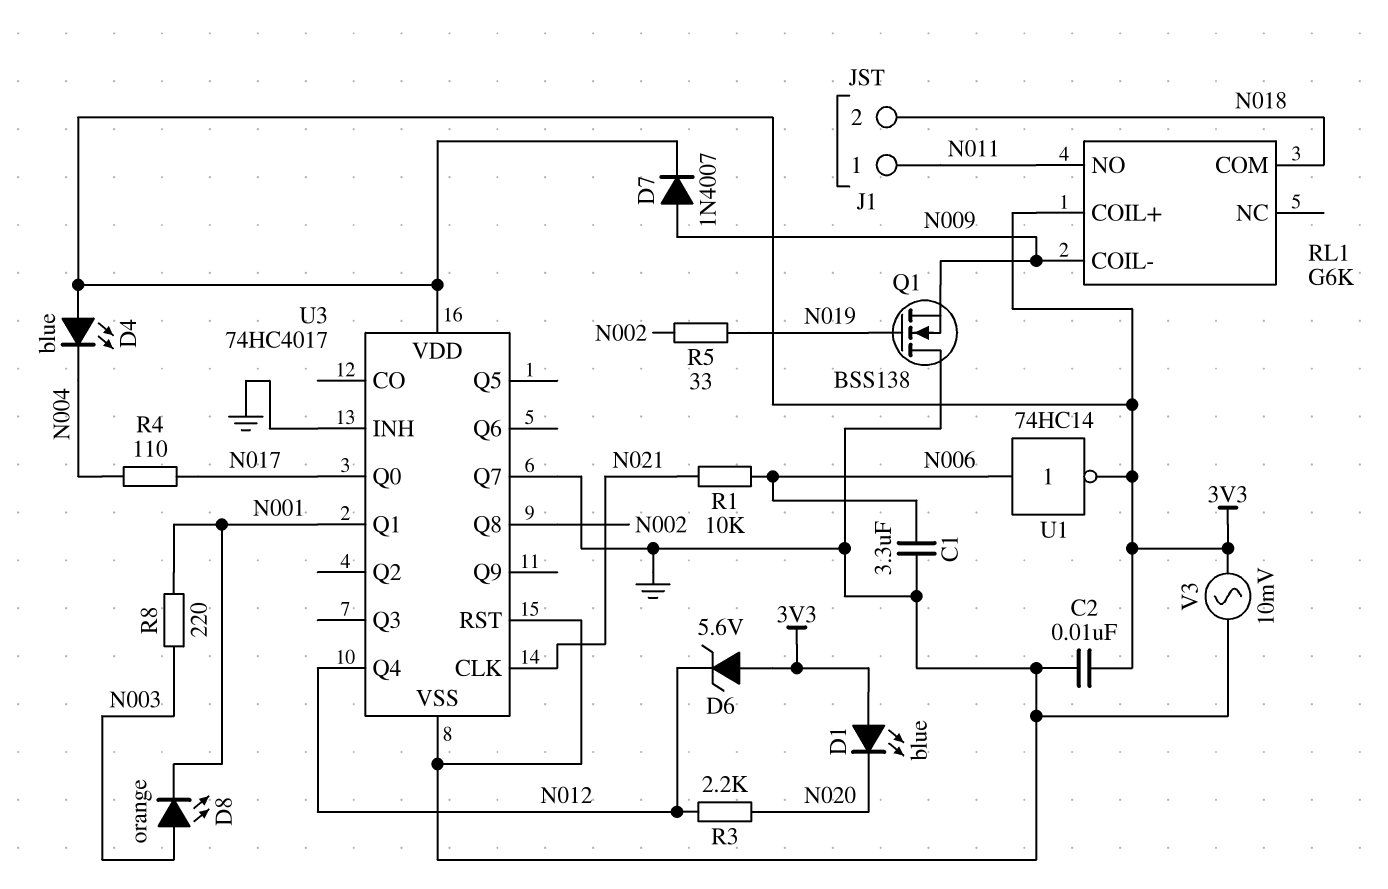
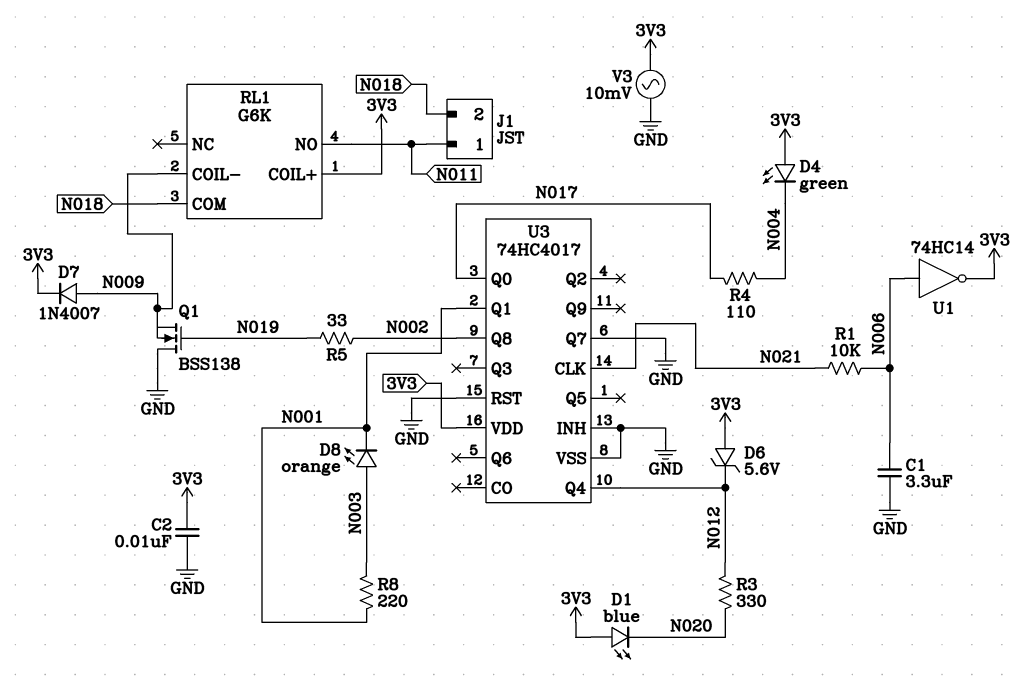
D4: LED blue (A 3V3, K N004) -> LED green (A 3V3, K N004)
R3: 2.2k (N012, N020) -> 330 (N012, N020)

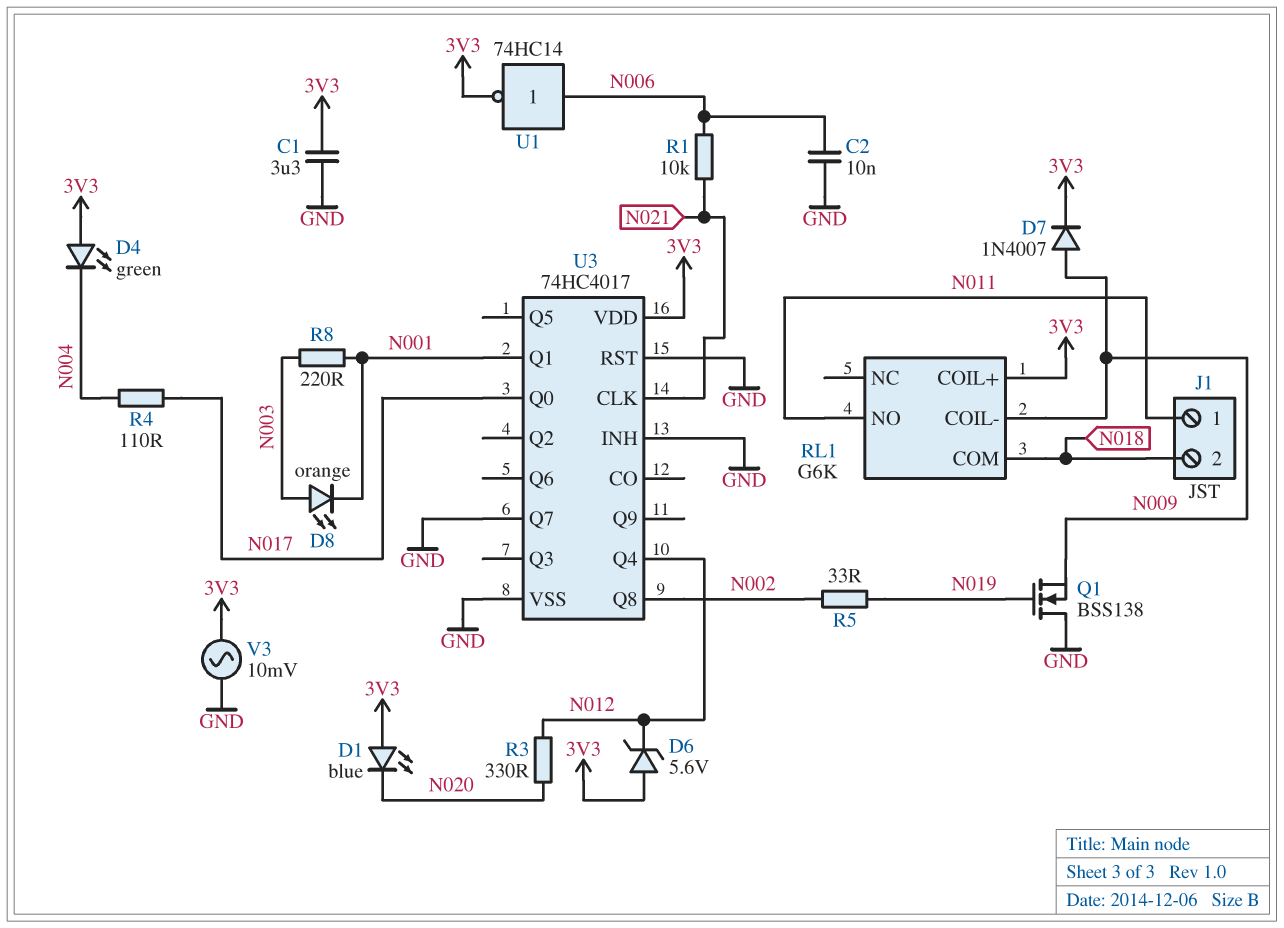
C1: 3.3uF (GND, N006) -> 3.3uF (3V3, GND)
C2: 10nF (3V3, GND) -> 10nF (GND, N006)

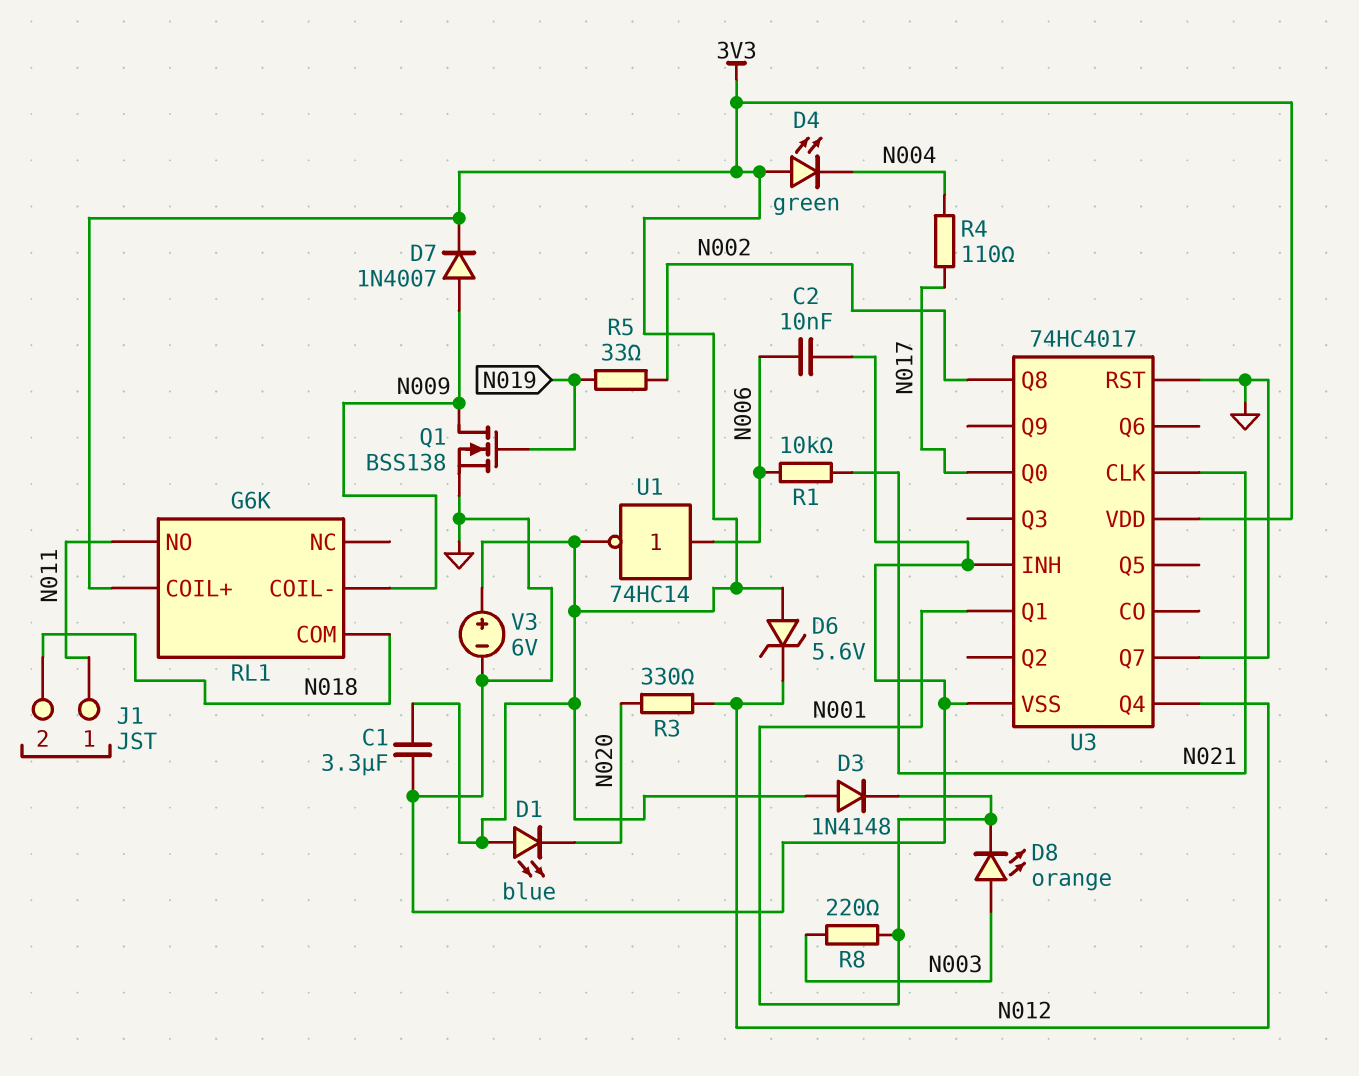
D3: none -> diode 1N4148 (A 3V3, K N001)
Q1: NMOS BSS138 (G N019, D GND, S N009) -> NMOS BSS138 (G N019, D N009, S GND)
V3: AC 10mV (3V3, GND) -> 6V (plus 3V3, minus GND)

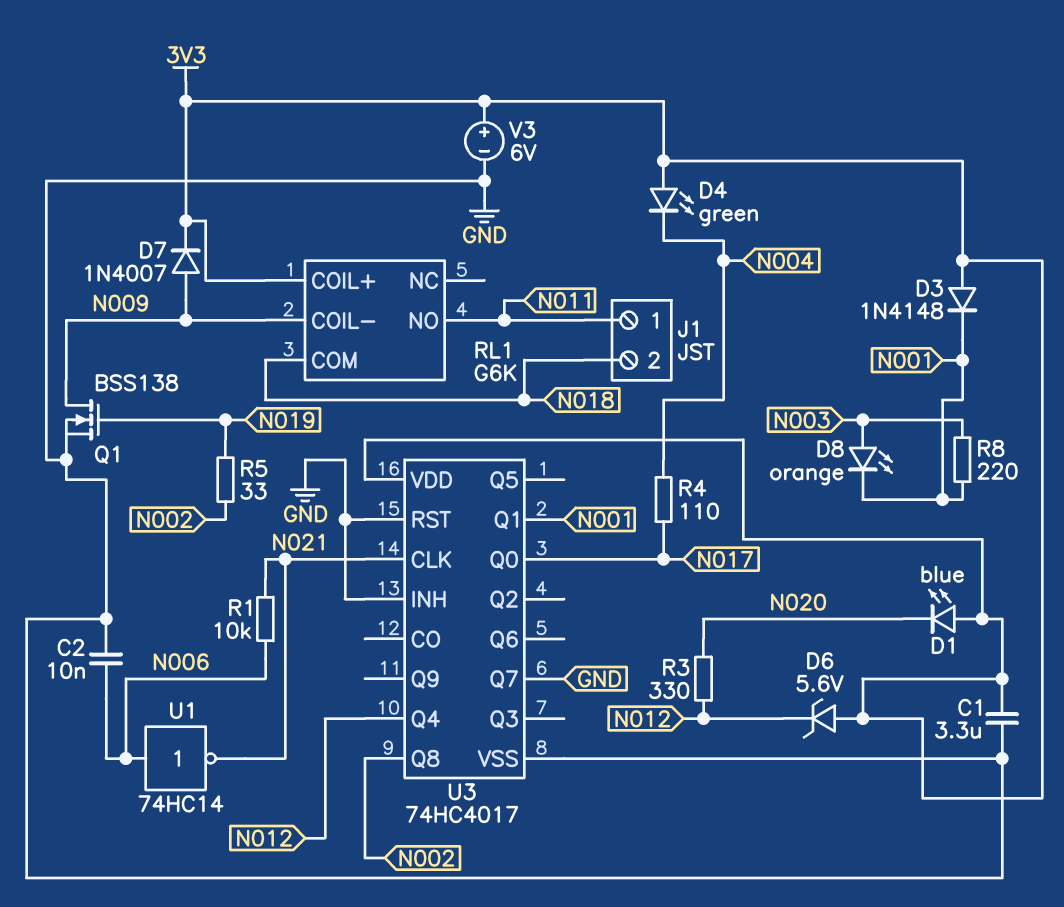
U1: NOT 74HC14 (in N006, out 3V3) -> NOT 74HC14 (in N006, out N021)

